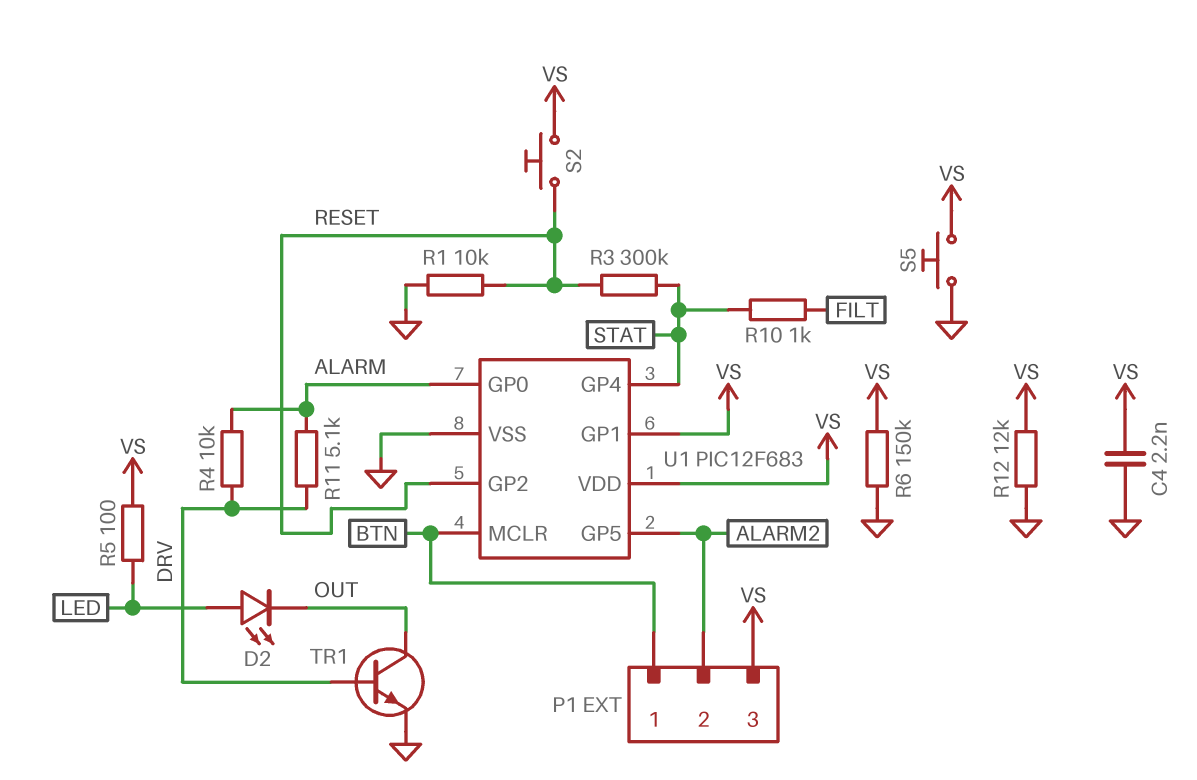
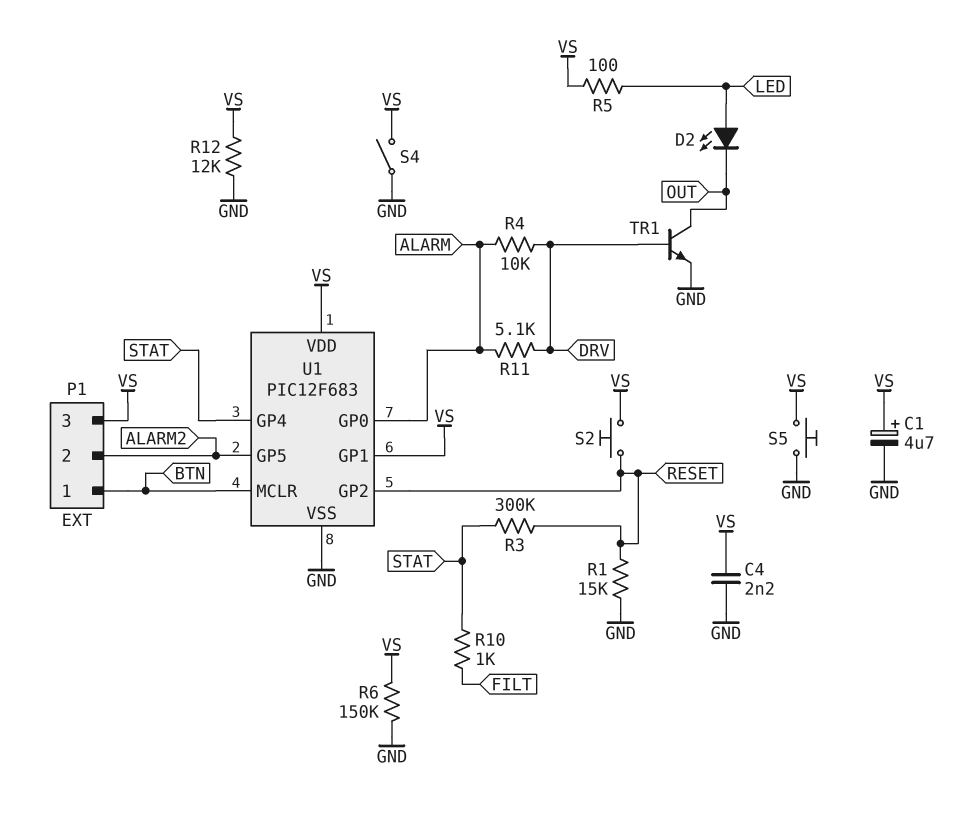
C1: none -> 4.7uF (plus VS, minus GND)
R1: 10k (GND, RESET) -> 15k (GND, RESET)
S4: none -> switch (GND, VS)

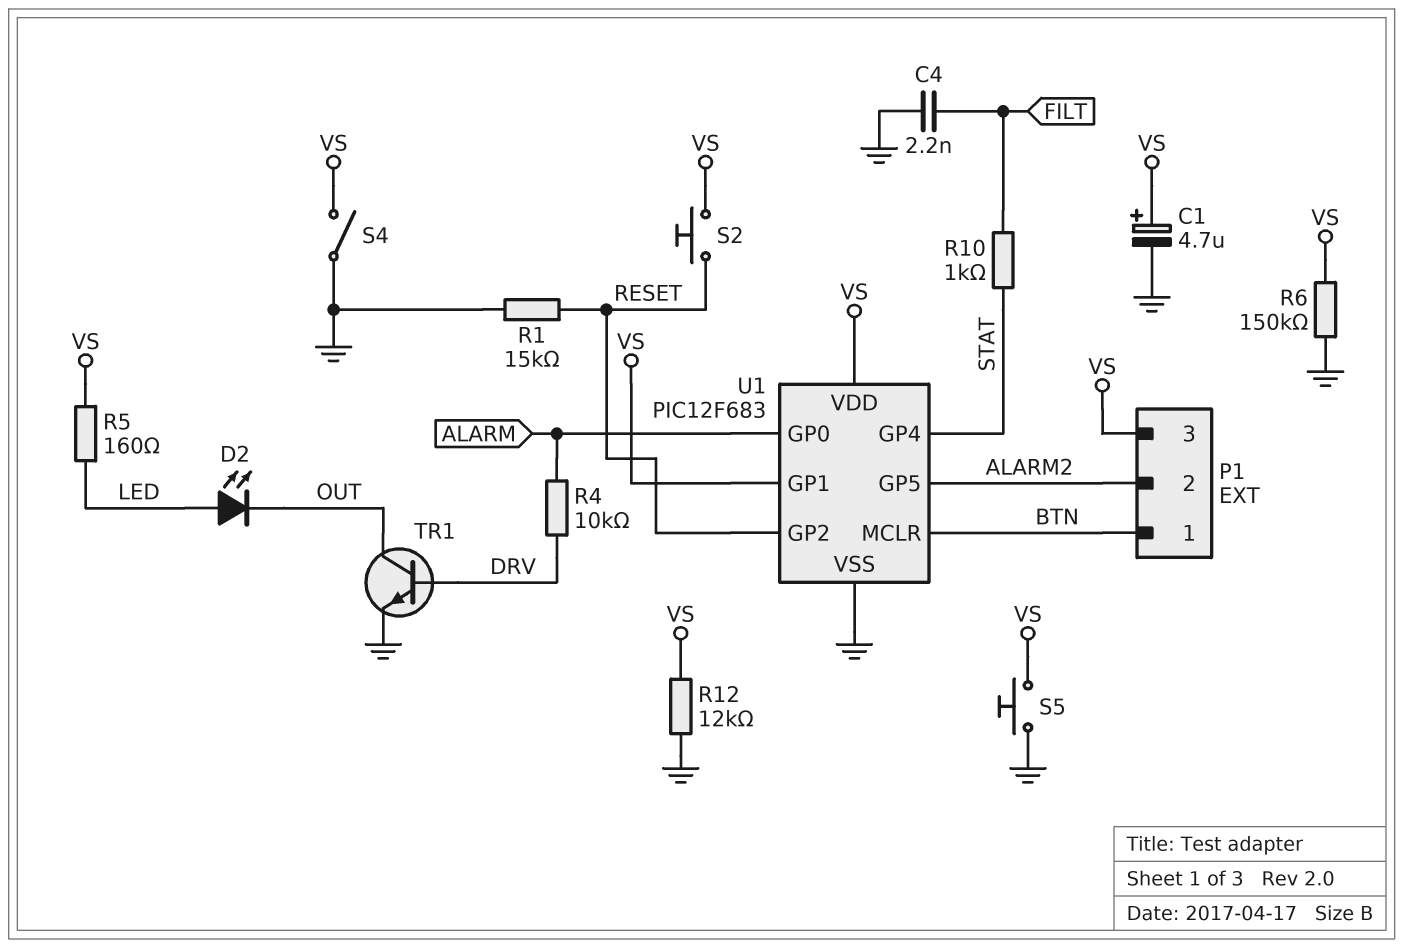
C4: 2.2nF (GND, VS) -> 2.2nF (FILT, GND)
R3: 300k (RESET, STAT) -> none
R5: 100 (LED, VS) -> 160 (LED, VS)
R11: 5.1k (ALARM, DRV) -> none

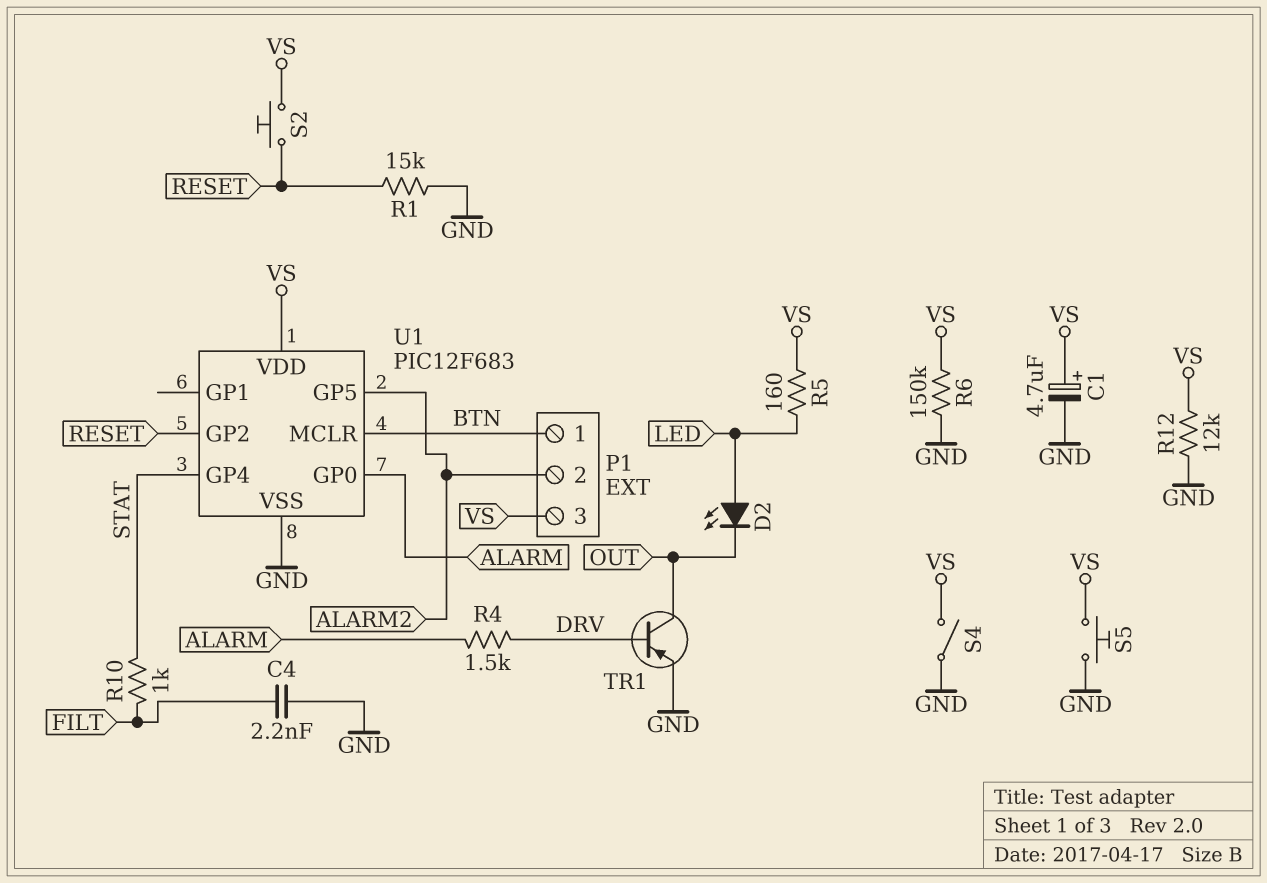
R4: 10k (ALARM, DRV) -> 1.5k (ALARM, DRV)
TR1: NPN (B DRV, C OUT, E GND) -> PNP (B DRV, C OUT, E GND)
U1 pin GP1: VS -> none

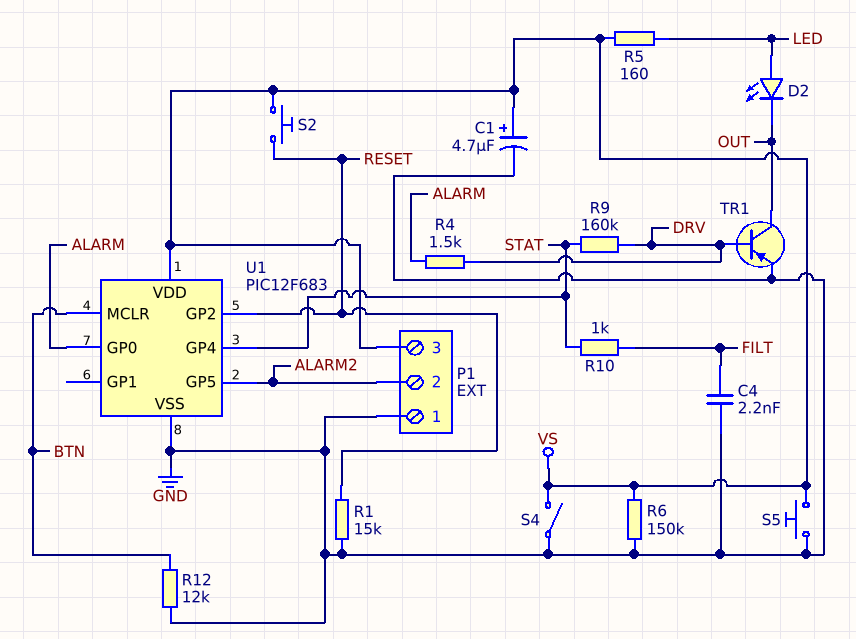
P1 pin 1: BTN -> GND
R9: none -> 160k (DRV, STAT)
R12: 12k (GND, VS) -> 12k (BTN, GND)

